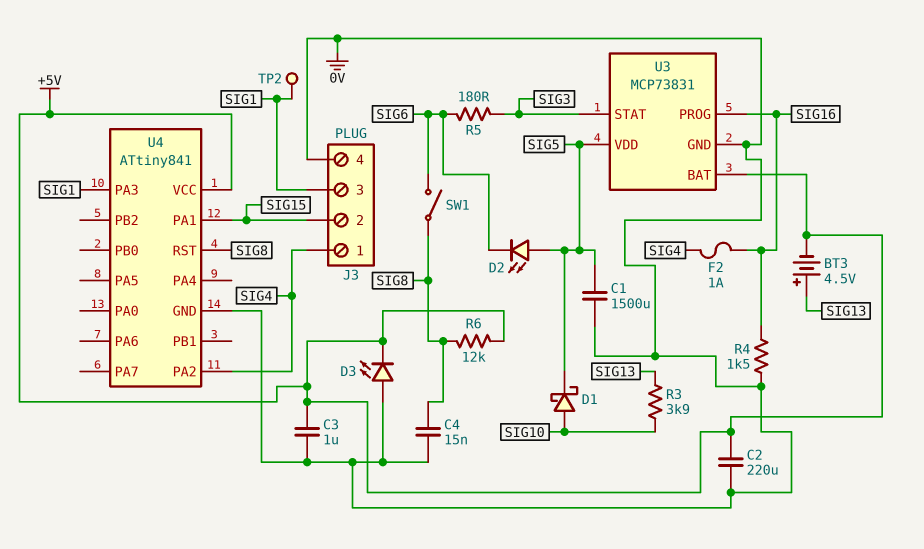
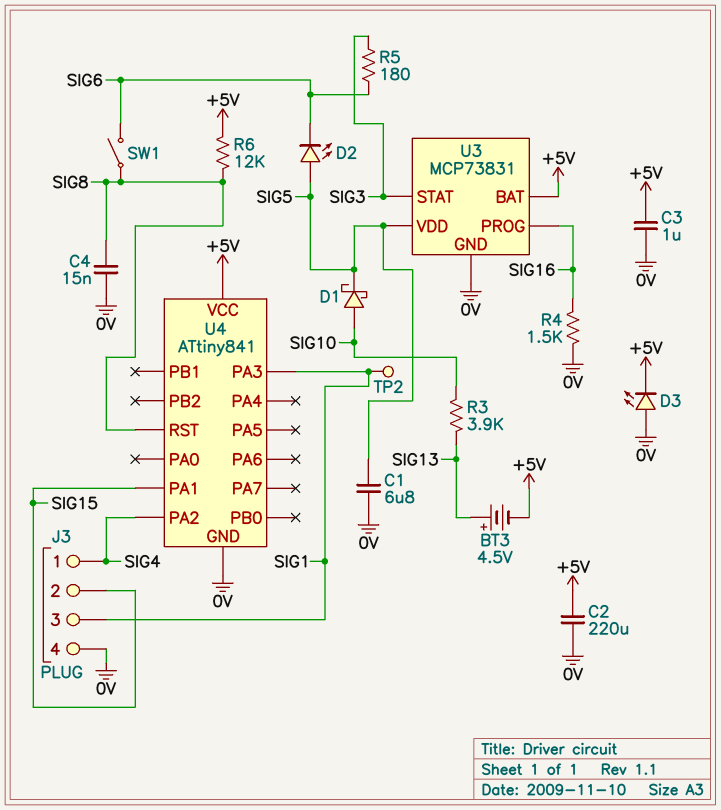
C1: 1500uF (0V, SIG5) -> 6.8uF (0V, SIG5)
F2: 1A (SIG4, SIG16) -> none

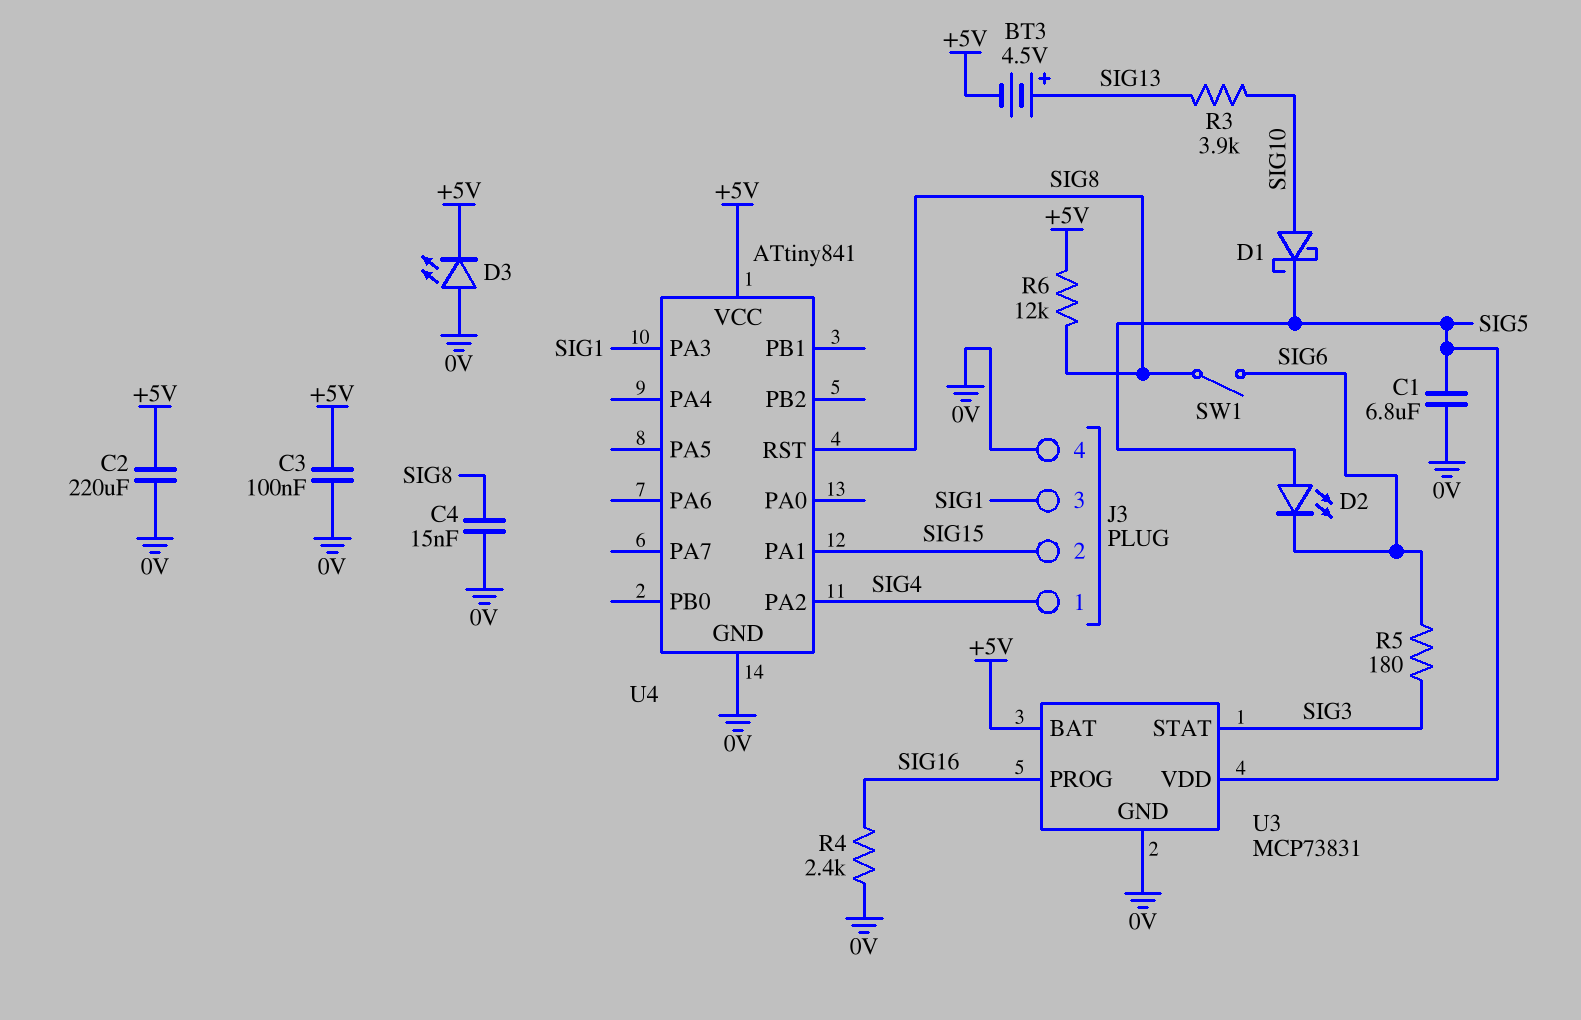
C3: 1uF (+5V, 0V) -> 100nF (+5V, 0V)
R4: 1.5k (0V, SIG16) -> 2.4k (0V, SIG16)
TP2: test point (SIG1) -> none

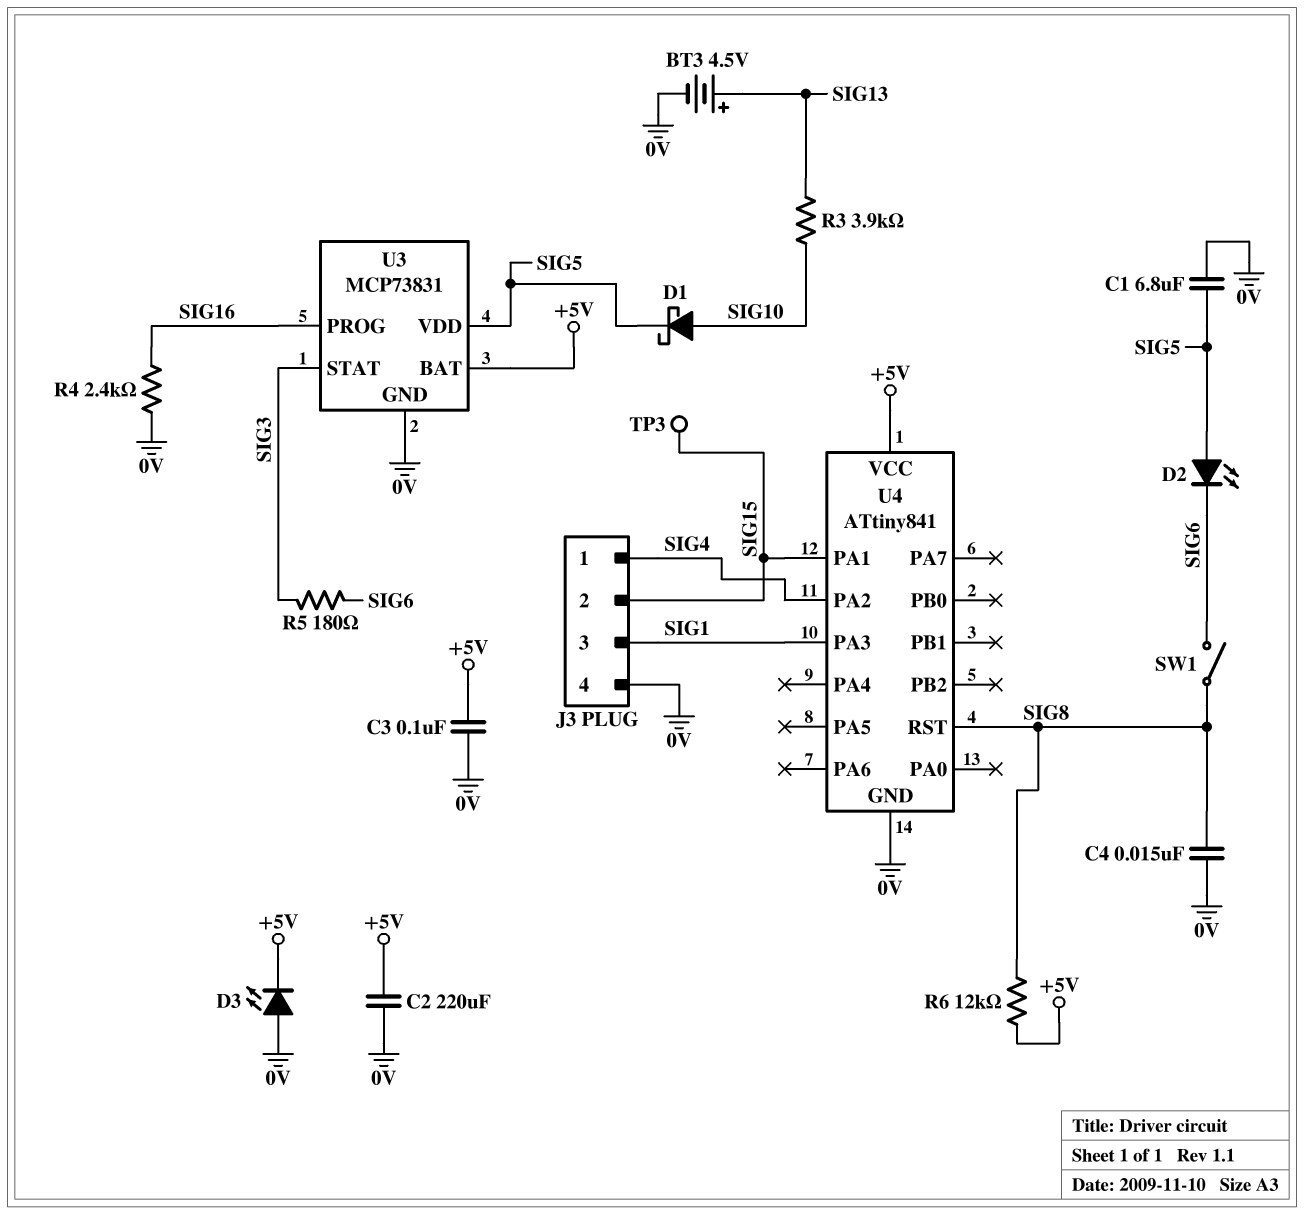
BT3: 4.5V (plus SIG13, minus +5V) -> 4.5V (plus SIG13, minus 0V)
TP3: none -> test point (SIG15)

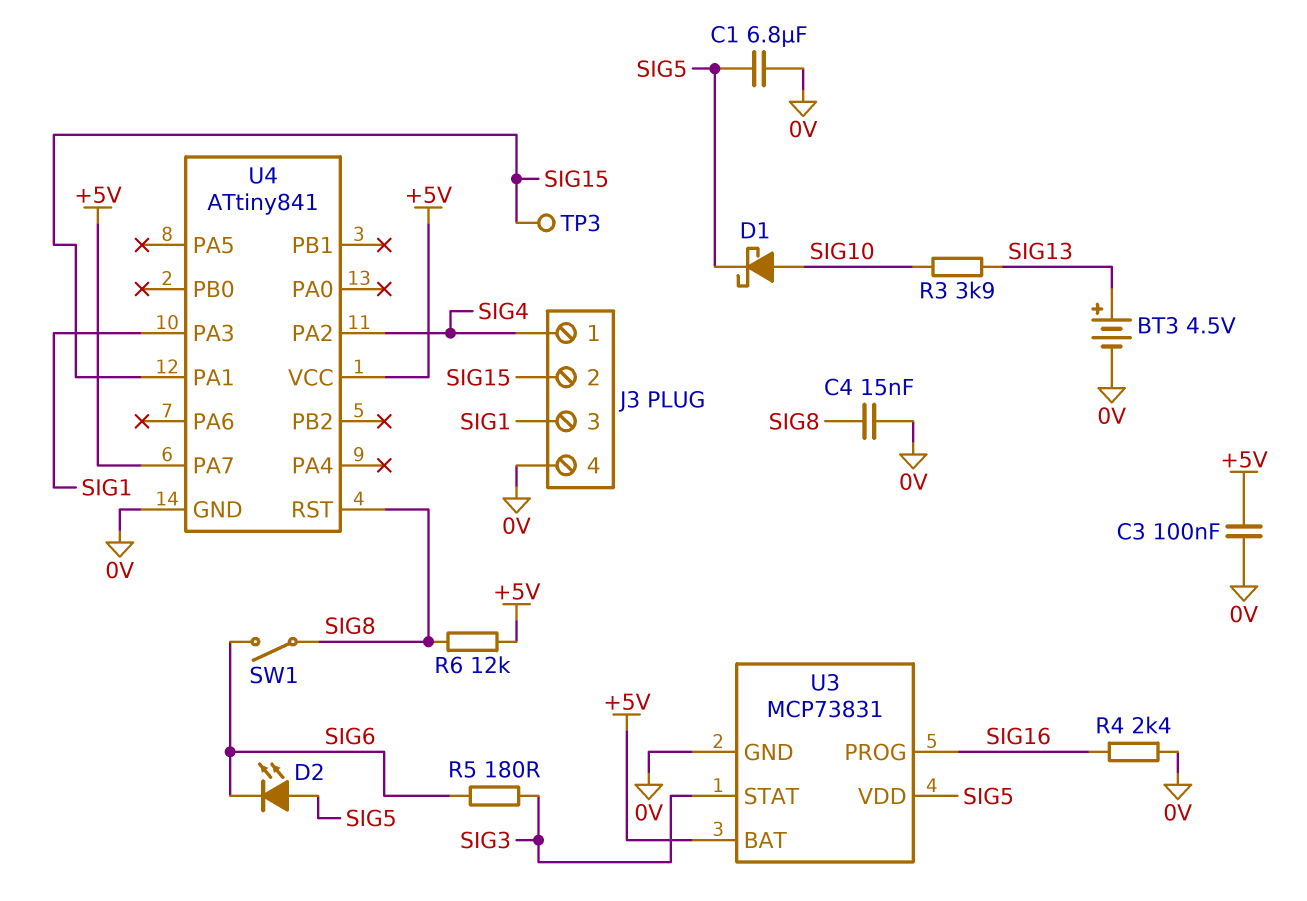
C2: 220uF (+5V, 0V) -> none
D3: LED (A 0V, K +5V) -> none
U4 pin PA7: none -> +5V

